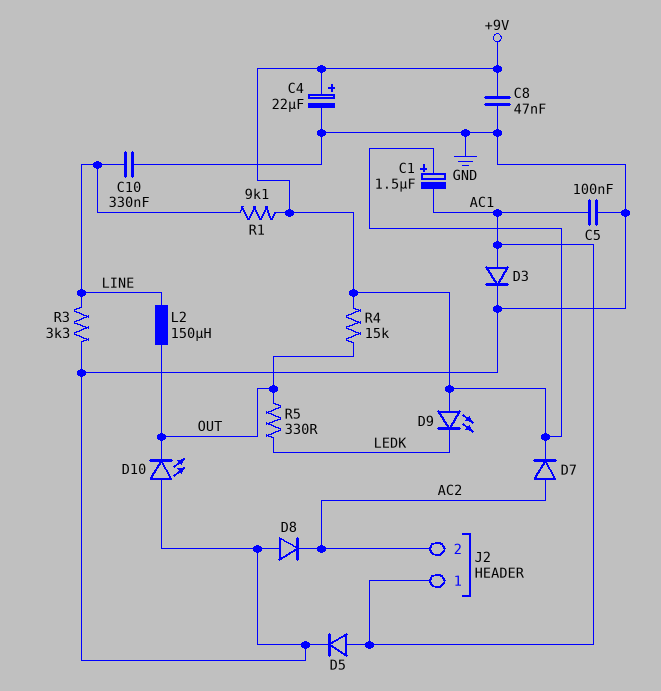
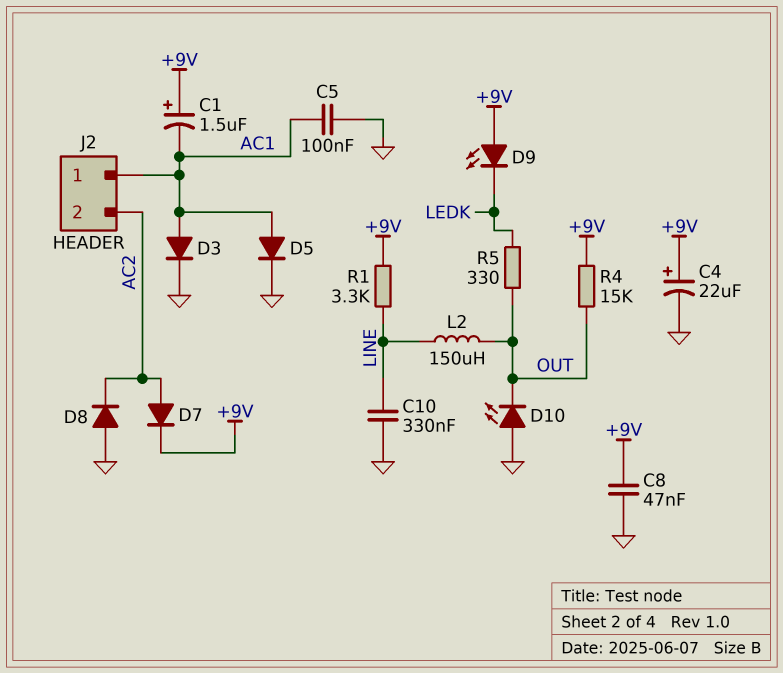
R1: 9.1k (+9V, LINE) -> 3.3k (+9V, LINE)
R3: 3.3k (GND, LINE) -> none

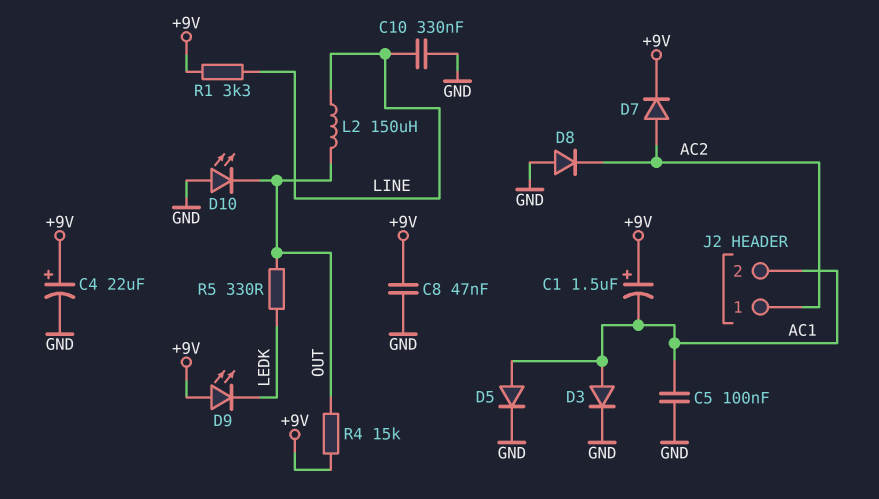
J2 pin 1: AC1 -> AC2
J2 pin 2: AC2 -> AC1

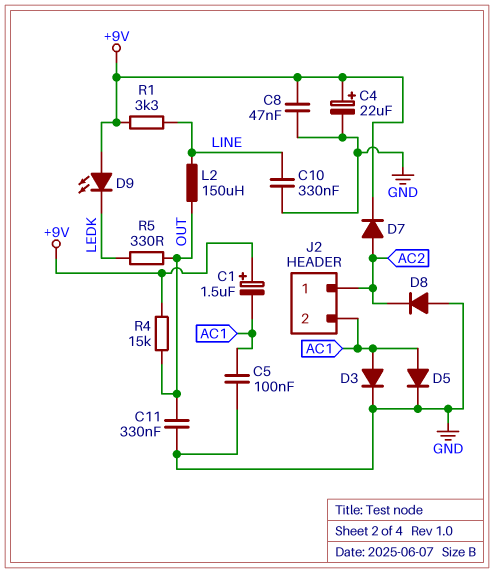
C11: none -> 330nF (GND, OUT)
D10: LED (A GND, K OUT) -> none

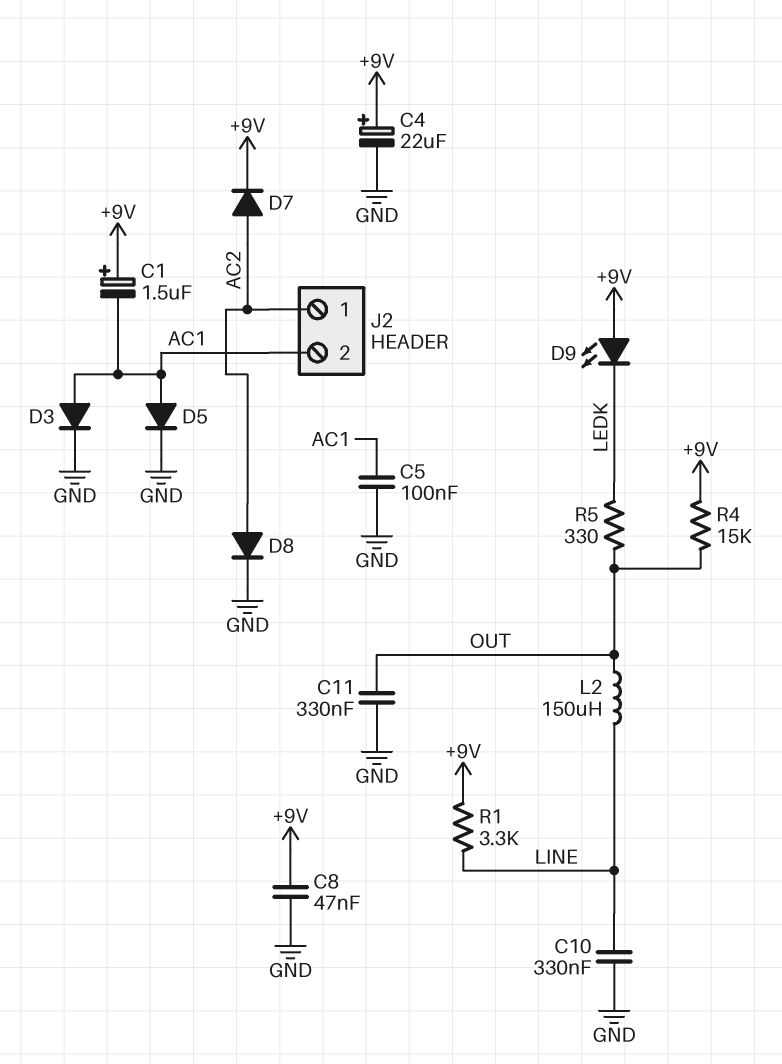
D8: diode (A GND, K AC2) -> diode (A AC2, K GND)

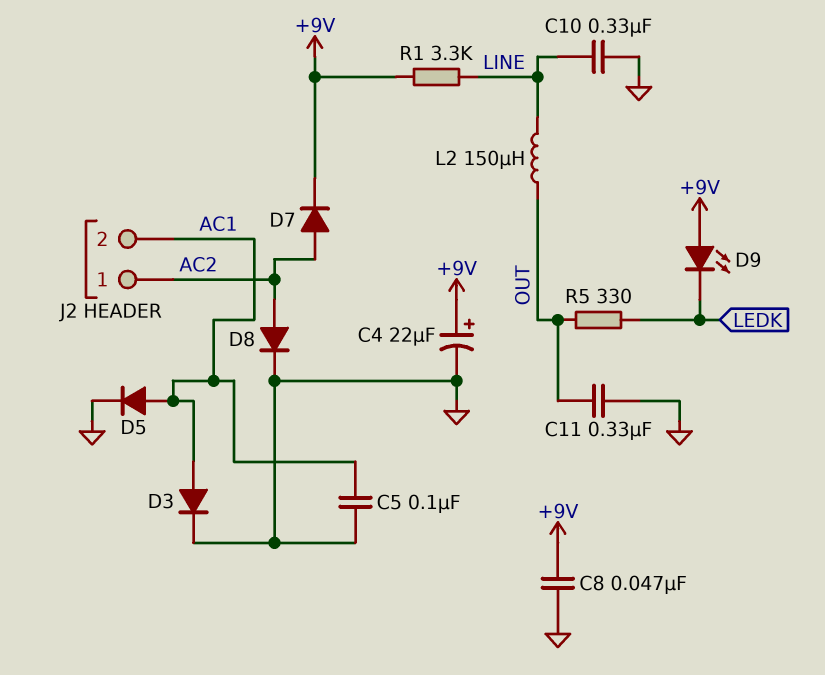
C1: 1.5uF (plus +9V, minus AC1) -> none
R4: 15k (+9V, OUT) -> none

